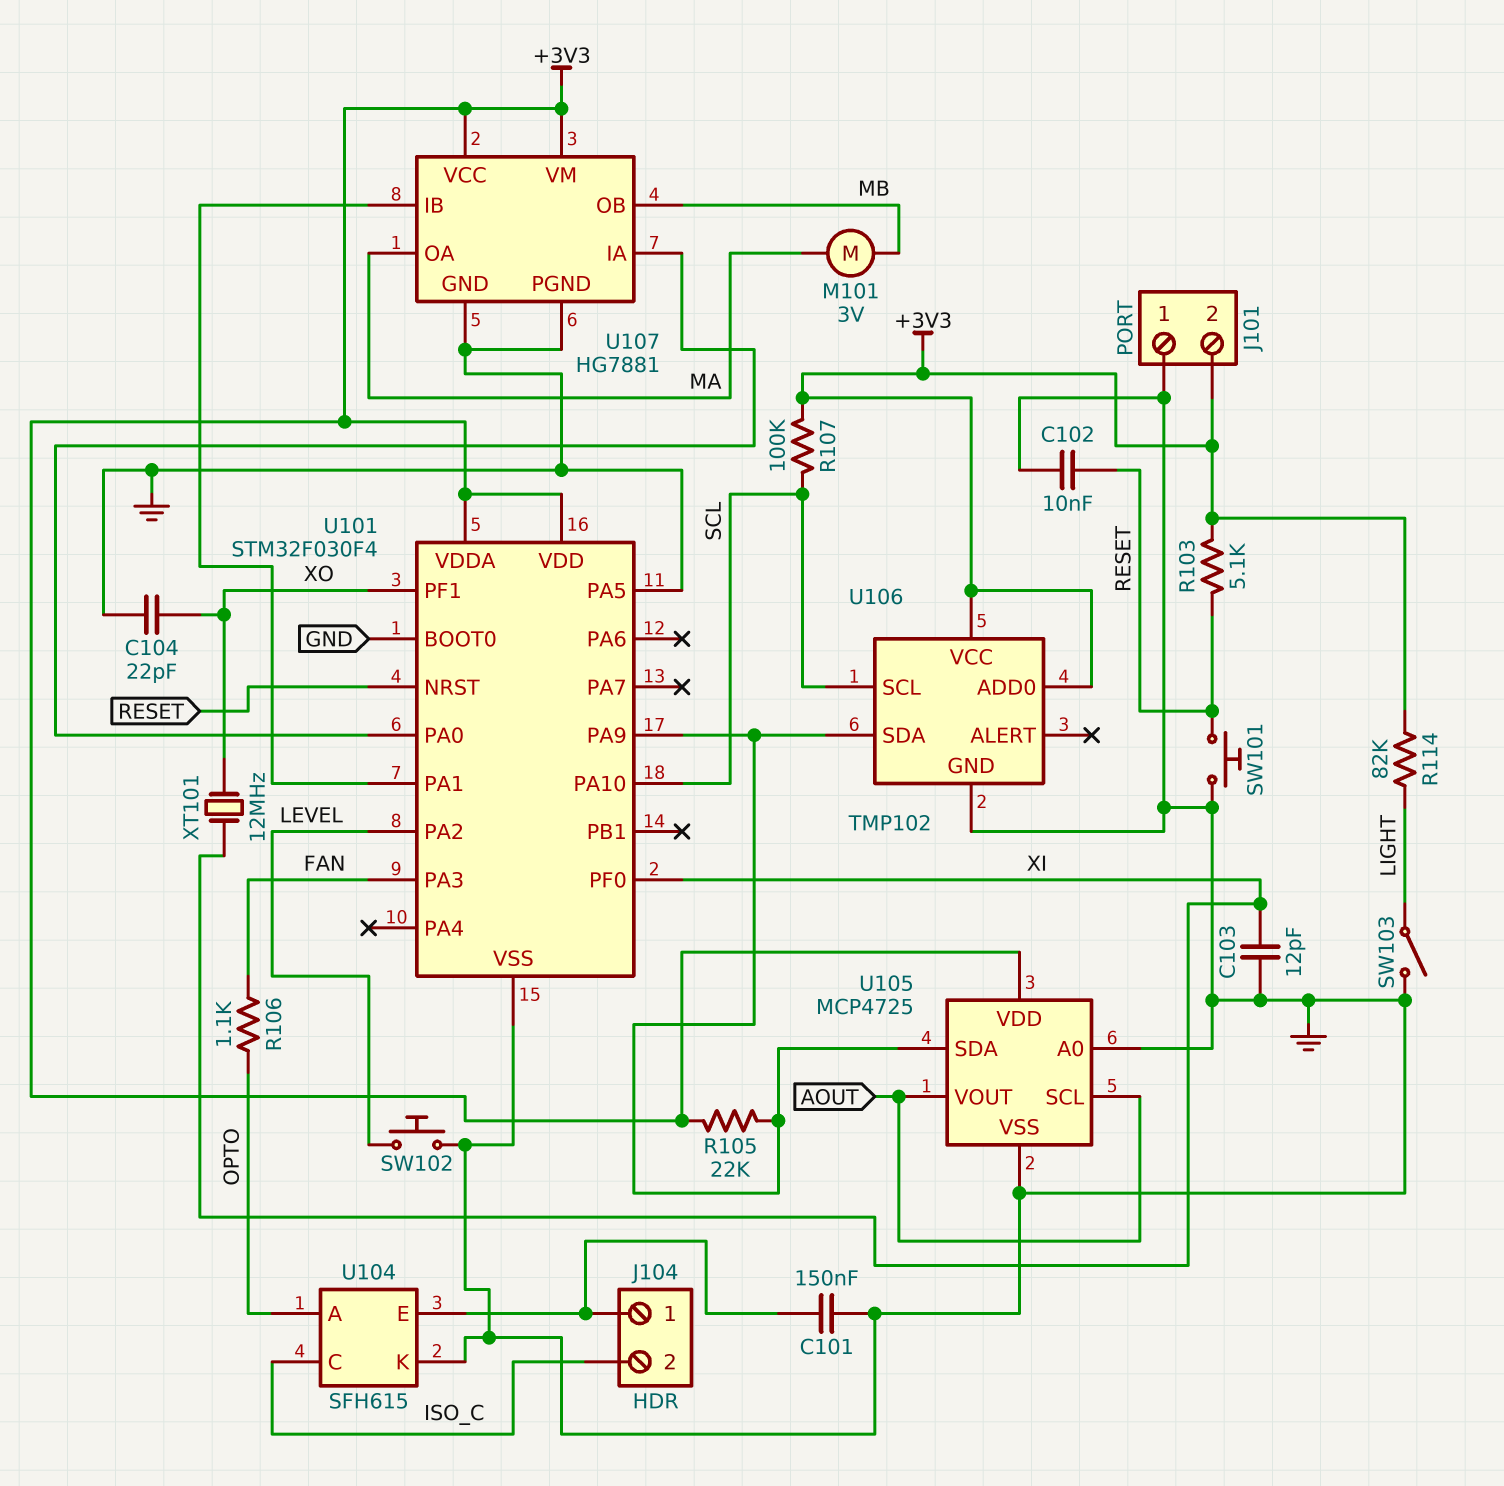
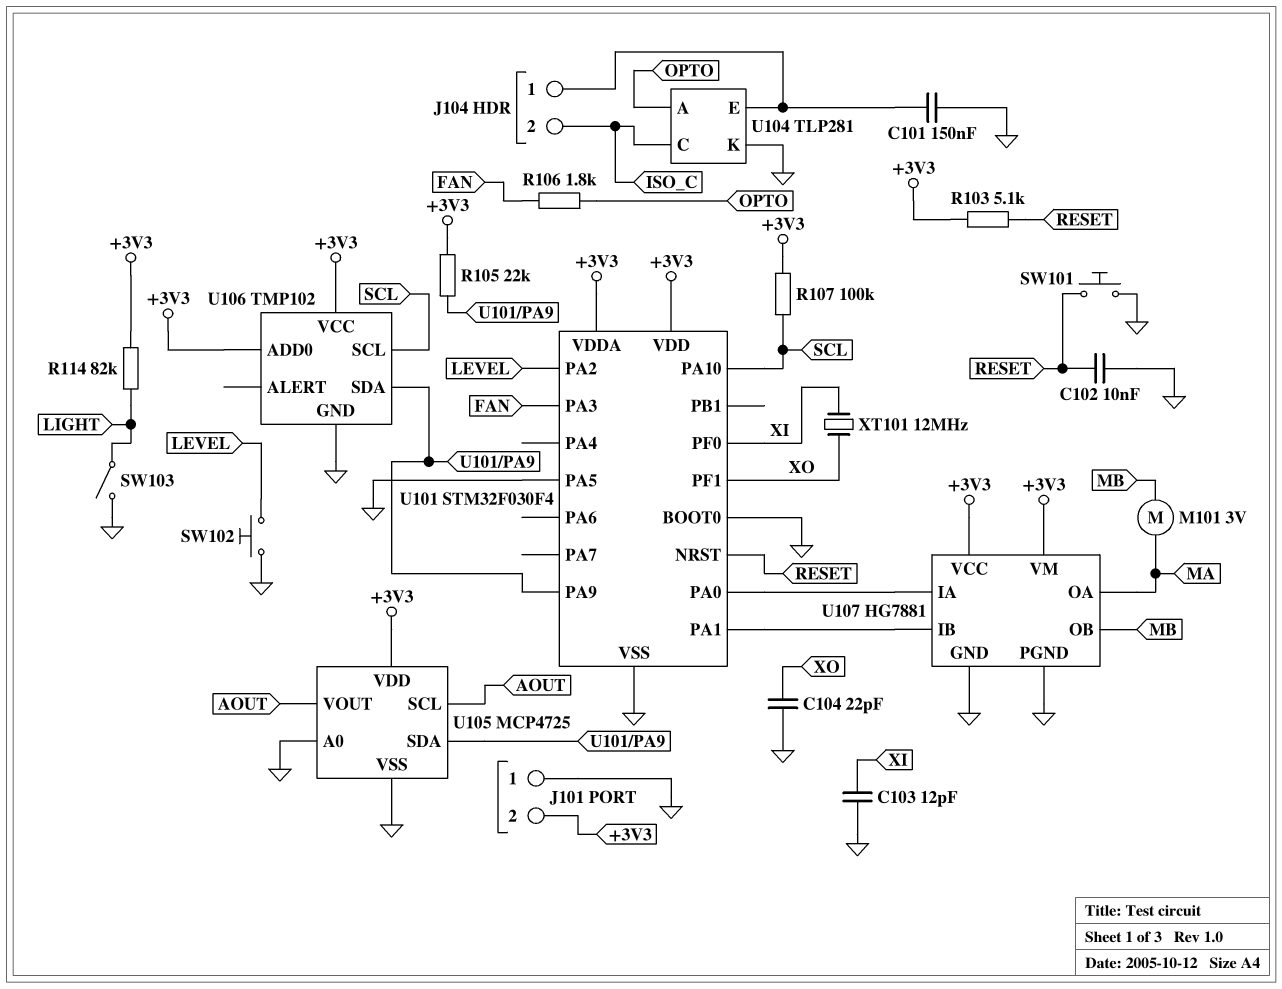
R106: 1.1k (FAN, OPTO) -> 1.8k (FAN, OPTO)
U104: SFH615 -> TLP281

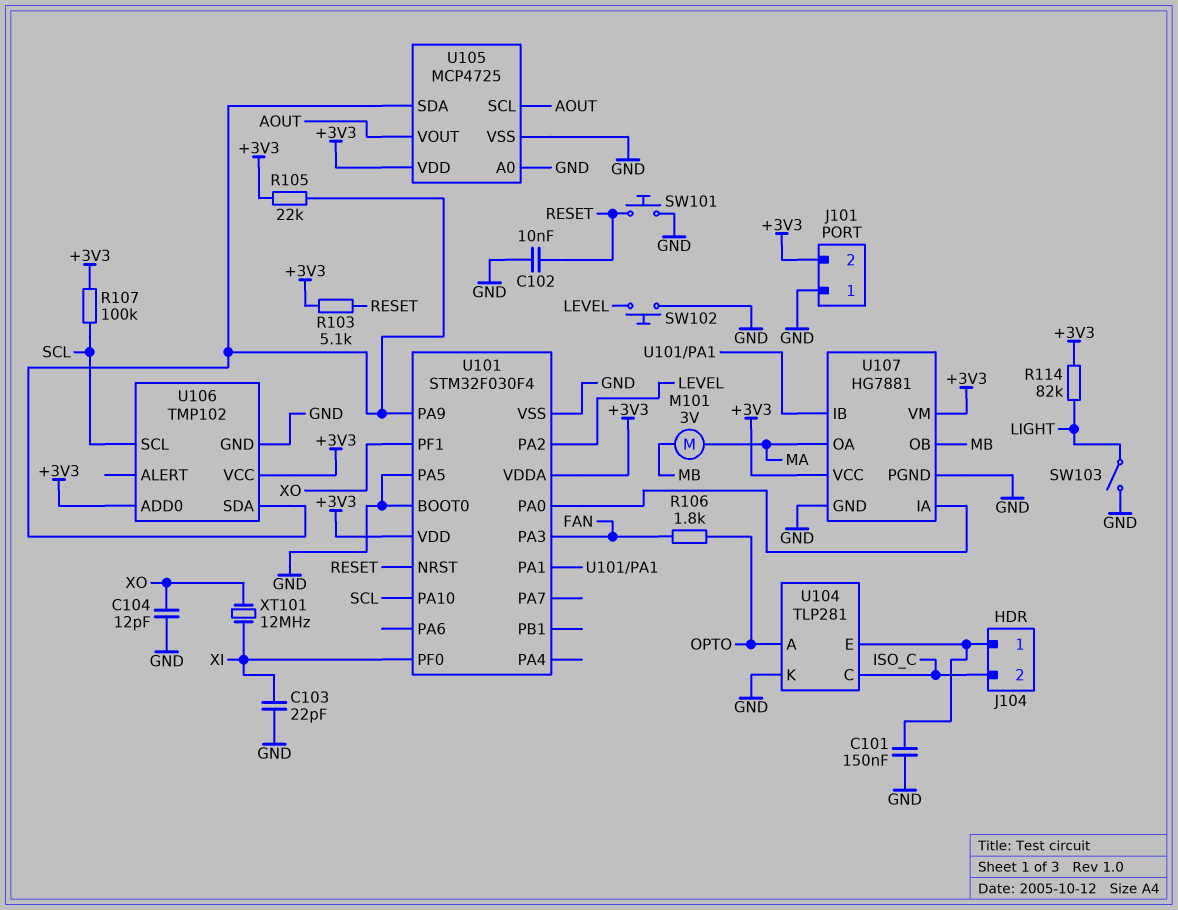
C103: 12pF (GND, XI) -> 22pF (GND, XI)
C104: 22pF (GND, XO) -> 12pF (GND, XO)

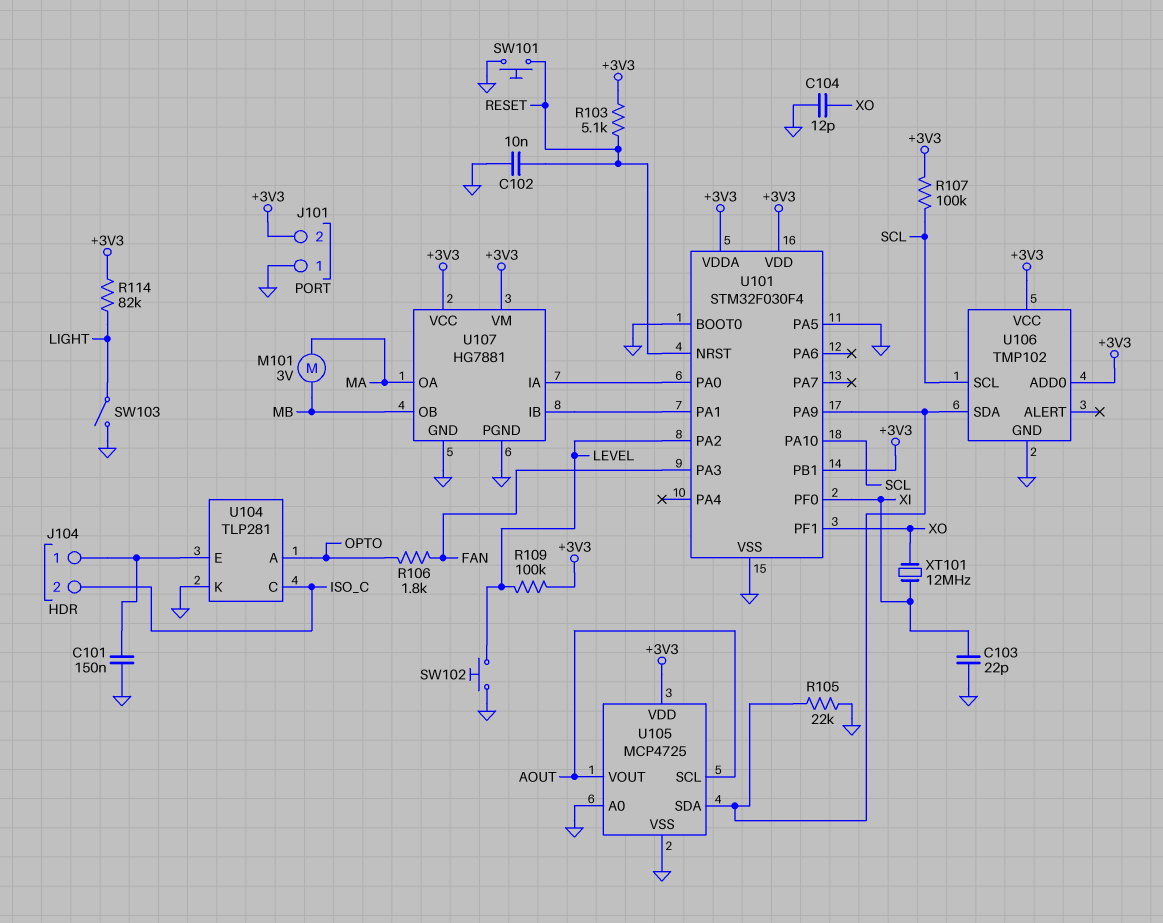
R105: 22k (+3V3, U101/PA9) -> 22k (GND, U101/PA9)
R109: none -> 100k (+3V3, LEVEL)
U101 pin PB1: none -> +3V3

